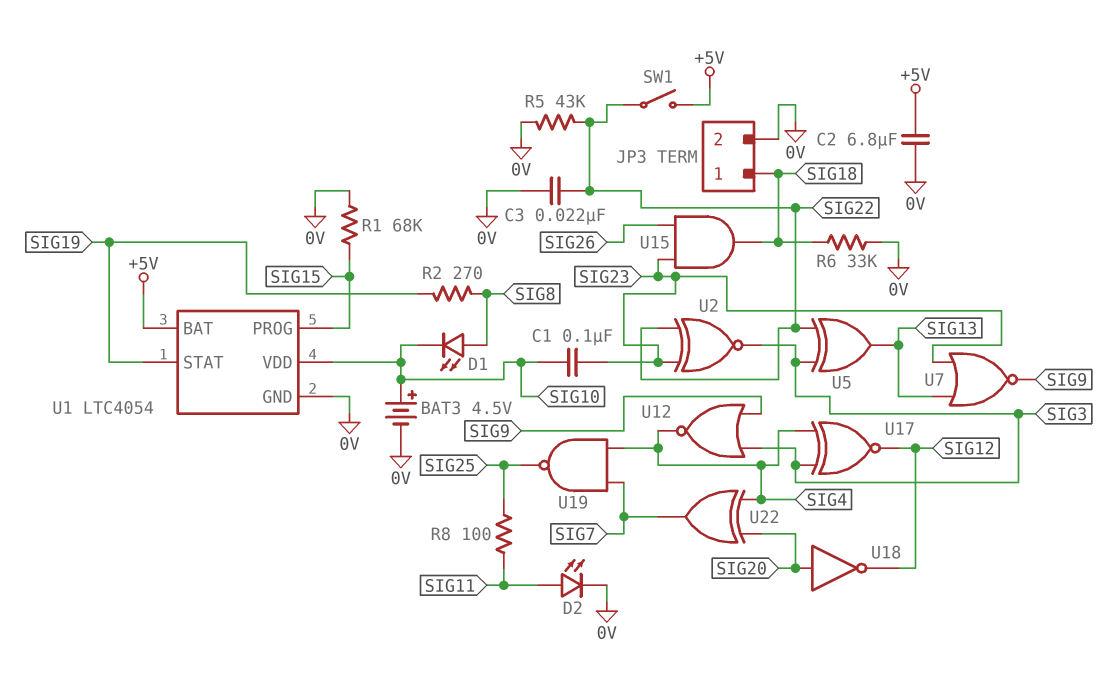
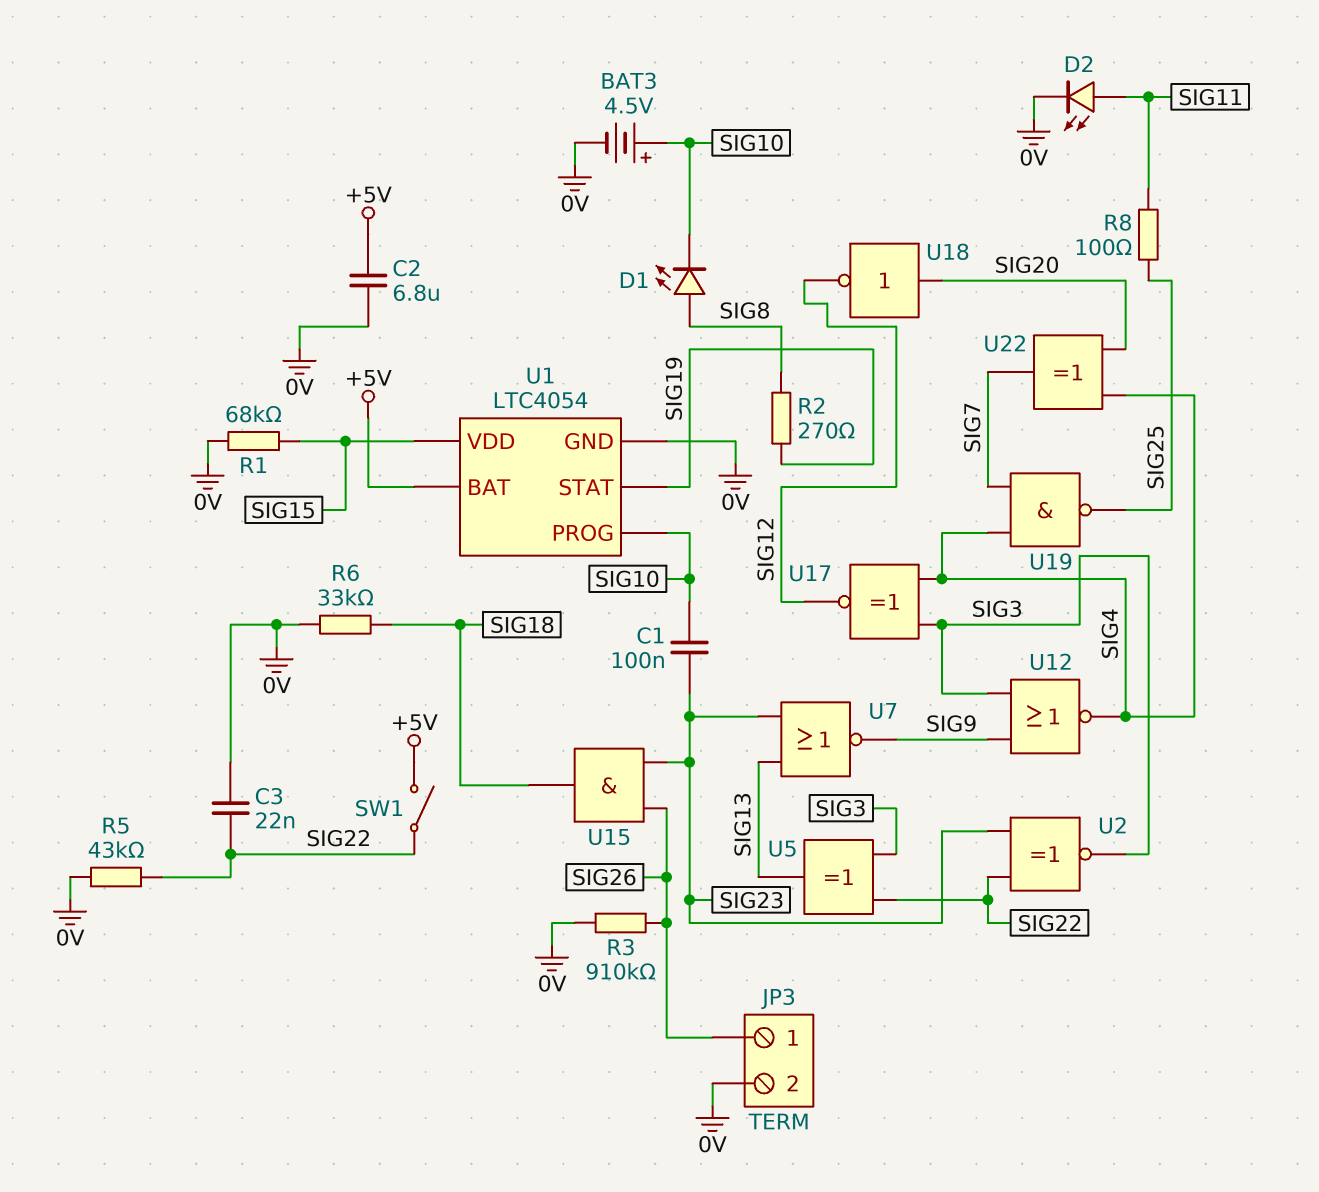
JP3 pin 1: SIG18 -> SIG26
R3: none -> 910k (0V, SIG26)
U1 pin PROG: SIG15 -> SIG10
U1 pin VDD: SIG10 -> SIG15

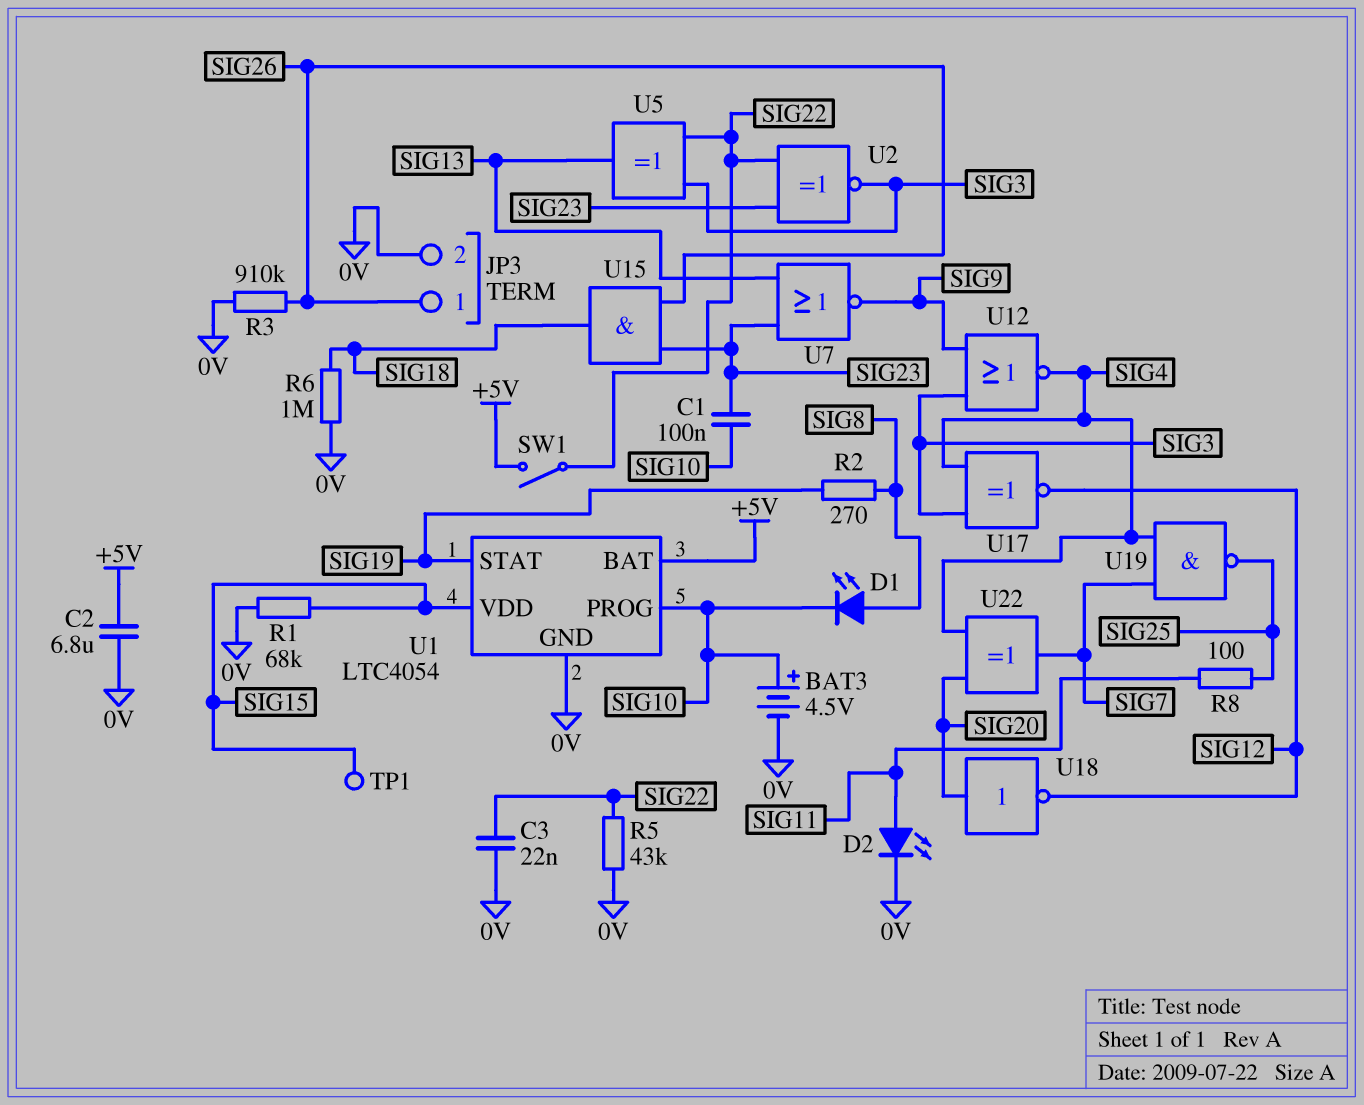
R6: 33k (0V, SIG18) -> 1M (0V, SIG18)
TP1: none -> test point (SIG15)

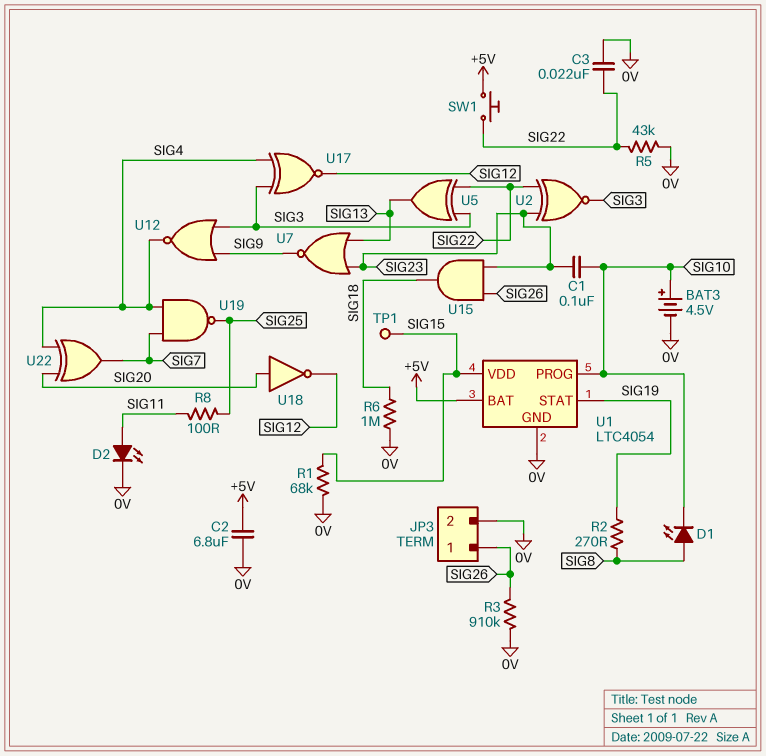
SW1: switch (+5V, SIG22) -> button (+5V, SIG22)

